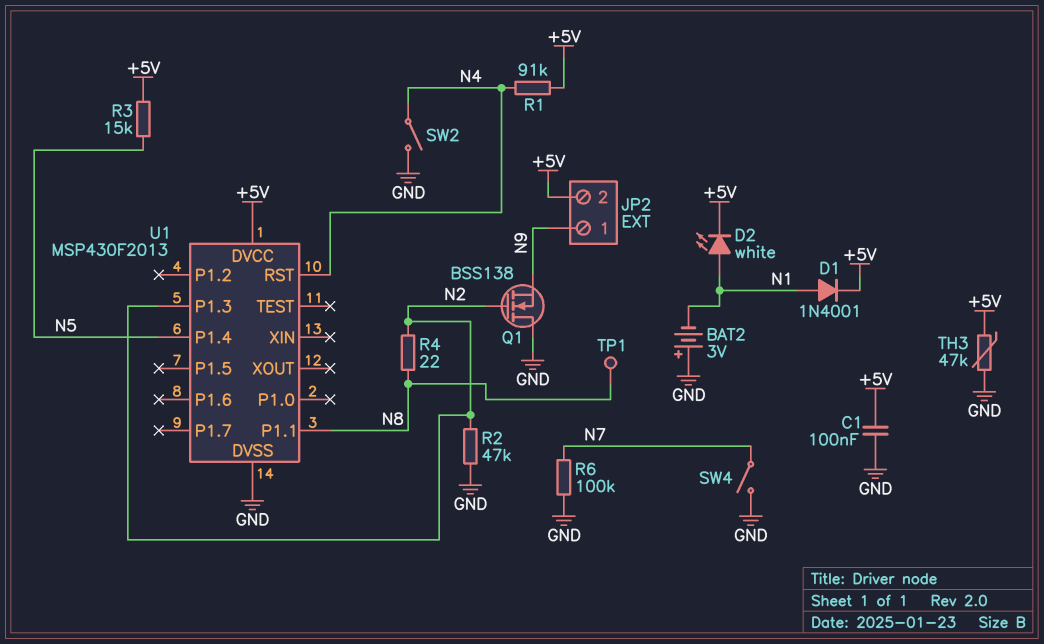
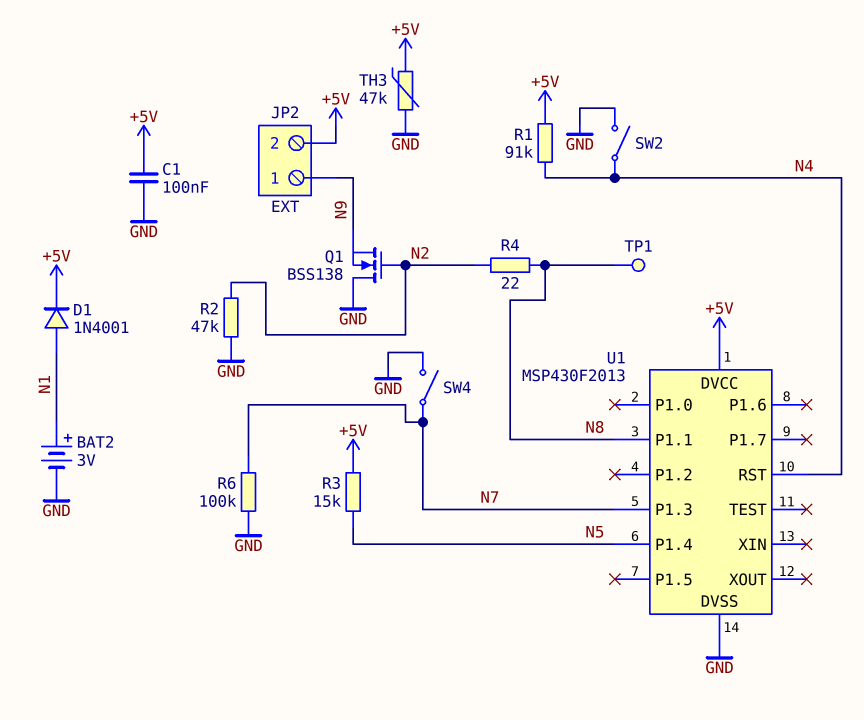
BAT2: 3V (plus GND, minus N1) -> 3V (plus N1, minus GND)
D2: LED white (A N1, K +5V) -> none
U1 pin P1.3: N2 -> N7

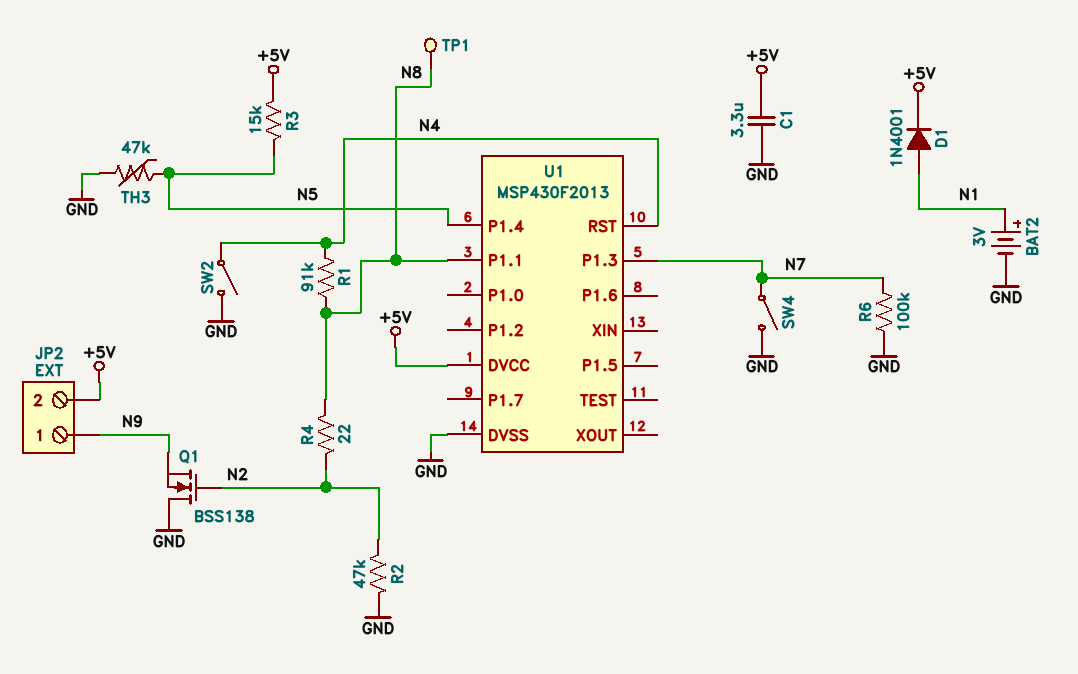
C1: 100nF (+5V, GND) -> 3.3uF (+5V, GND)
R1: 91k (+5V, N4) -> 91k (N4, N8)
TH3: 47k (+5V, GND) -> 47k (GND, N5)

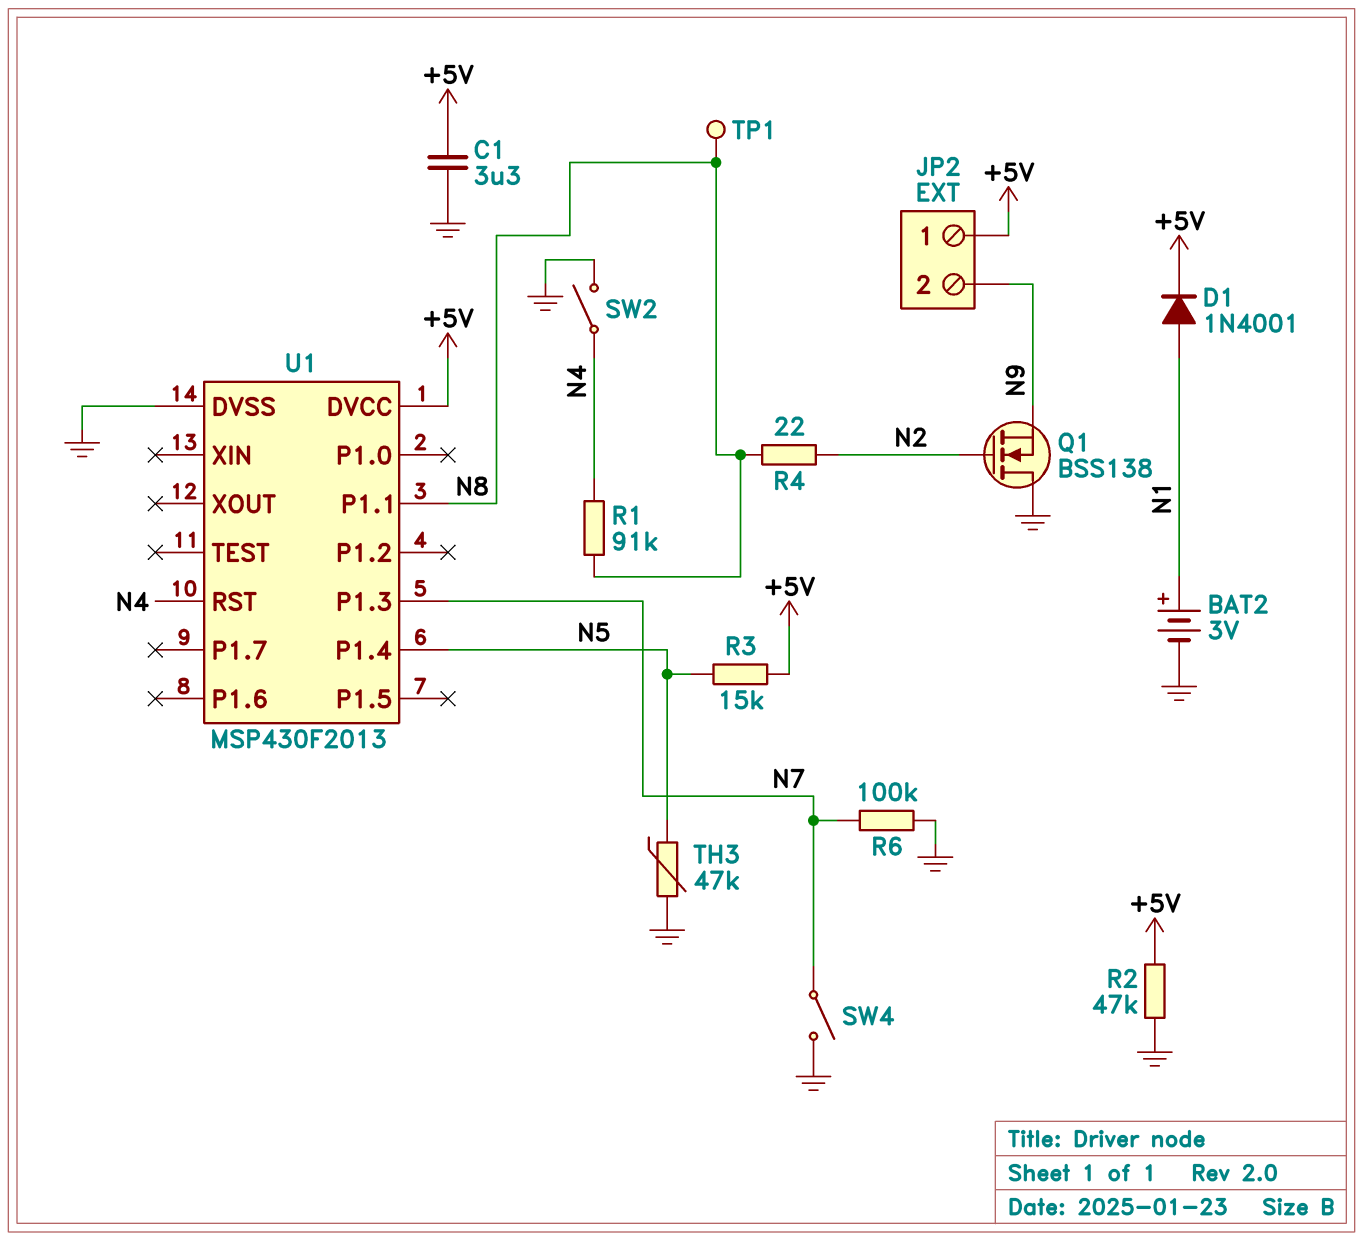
JP2 pin 1: N9 -> +5V
JP2 pin 2: +5V -> N9
R2: 47k (GND, N2) -> 47k (+5V, GND)

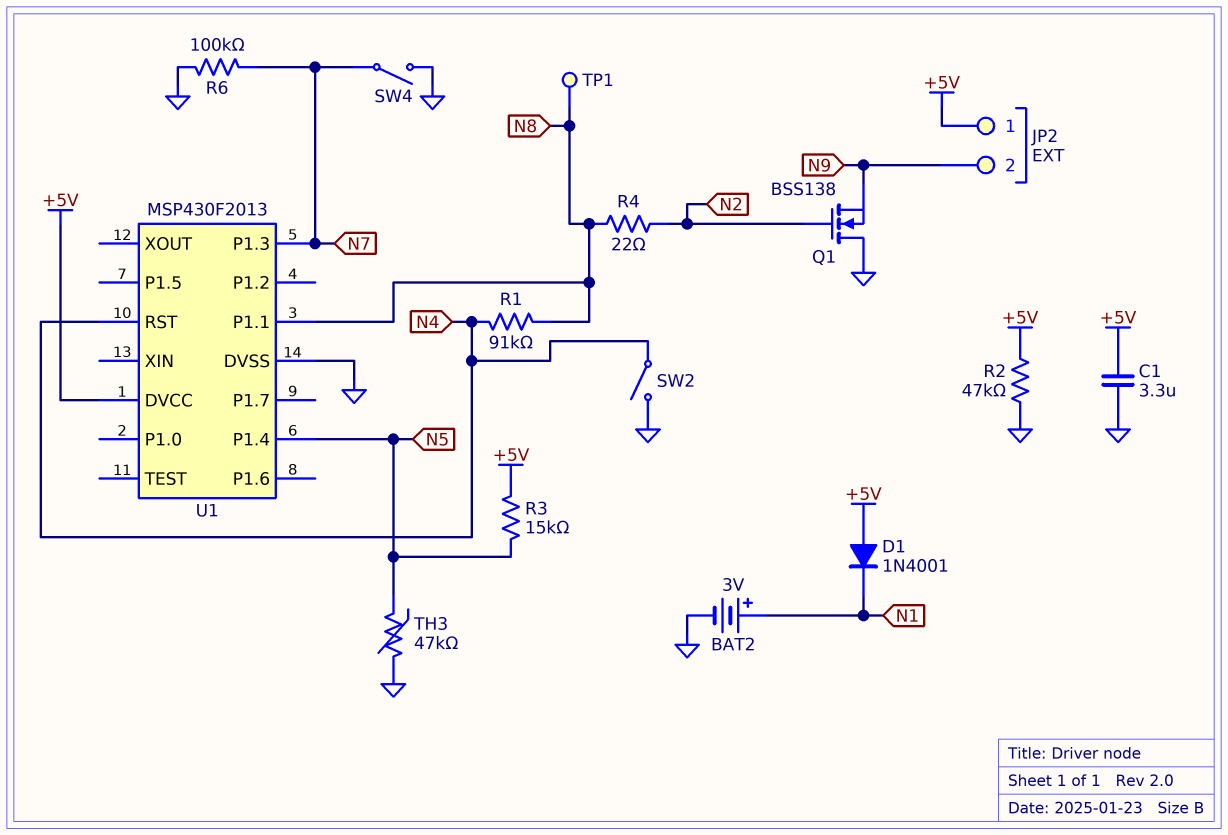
D1: diode 1N4001 (A N1, K +5V) -> diode 1N4001 (A +5V, K N1)

